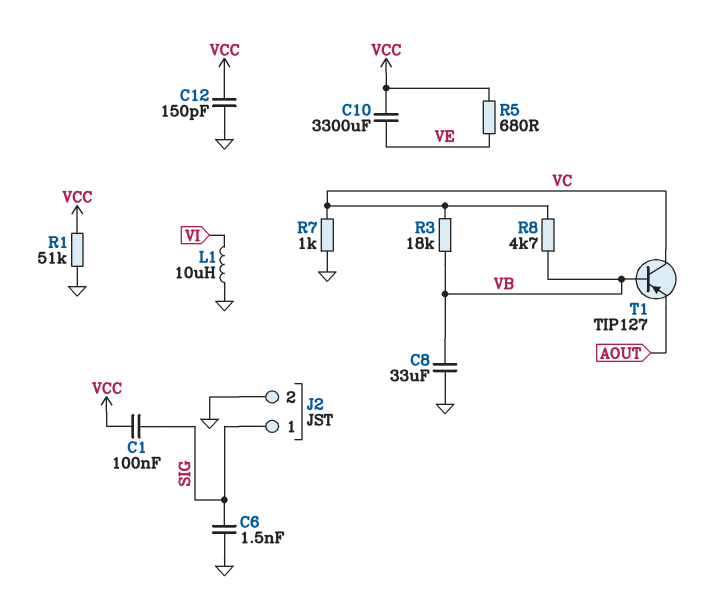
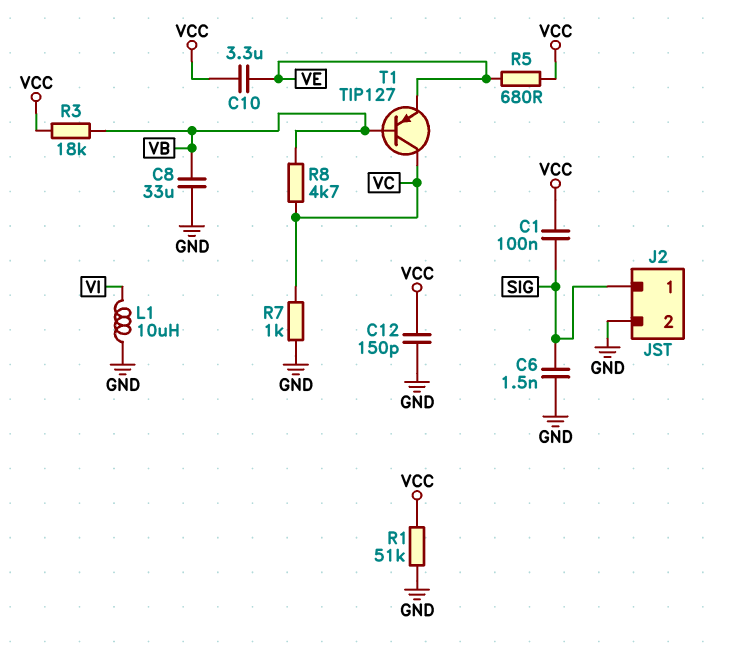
C10: 3300uF (VCC, VE) -> 3.3uF (VCC, VE)
R3: 18k (VB, VC) -> 18k (VB, VCC)
T1: PNP TIP127 (B VB, C VC, E AOUT) -> PNP TIP127 (B VB, C VC, E VE)

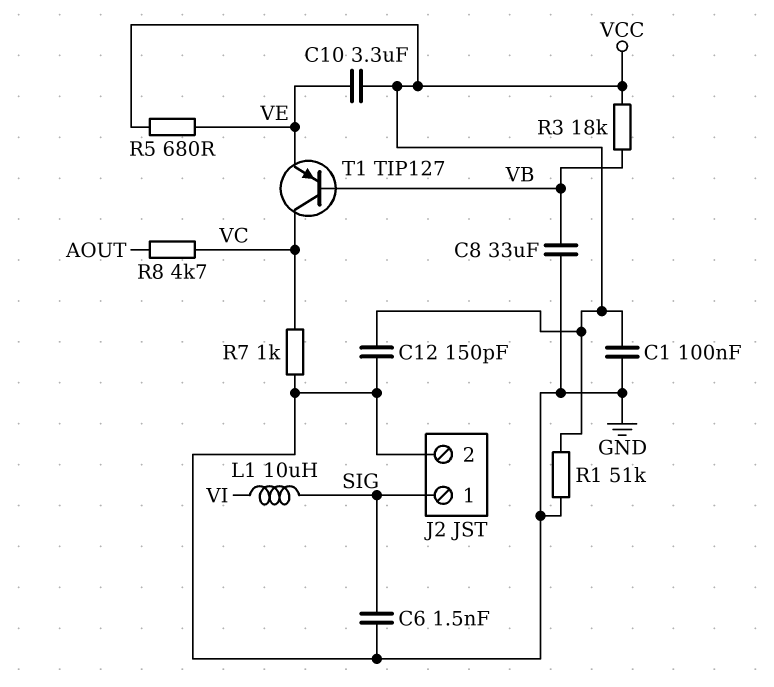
C1: 100nF (SIG, VCC) -> 100nF (GND, VCC)
L1: 10uH (GND, VI) -> 10uH (SIG, VI)
R8: 4.7k (VB, VC) -> 4.7k (AOUT, VC)

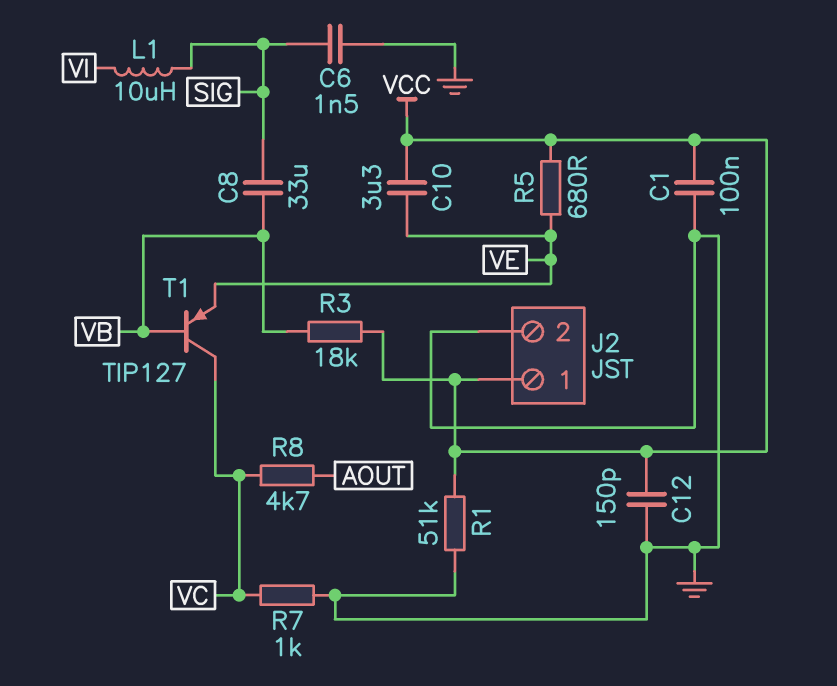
C8: 33uF (GND, VB) -> 33uF (SIG, VB)
J2 pin 1: SIG -> VCC

